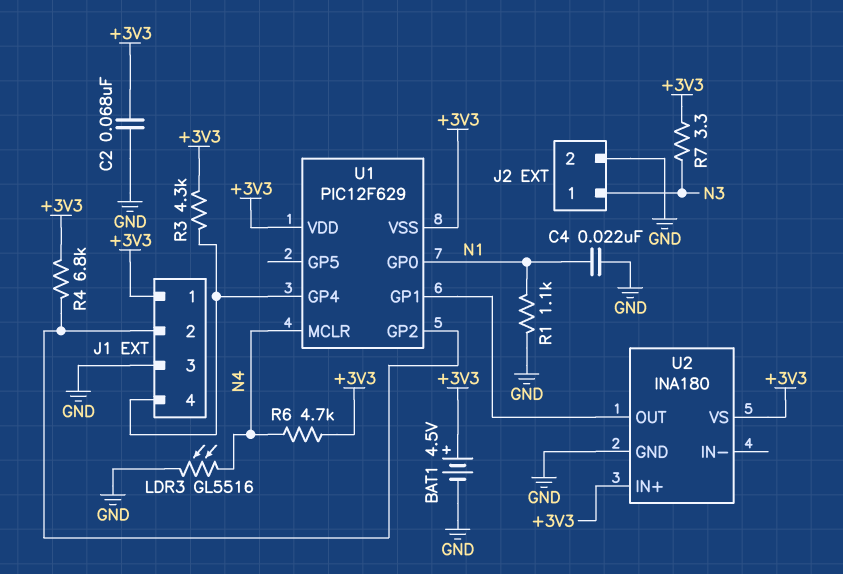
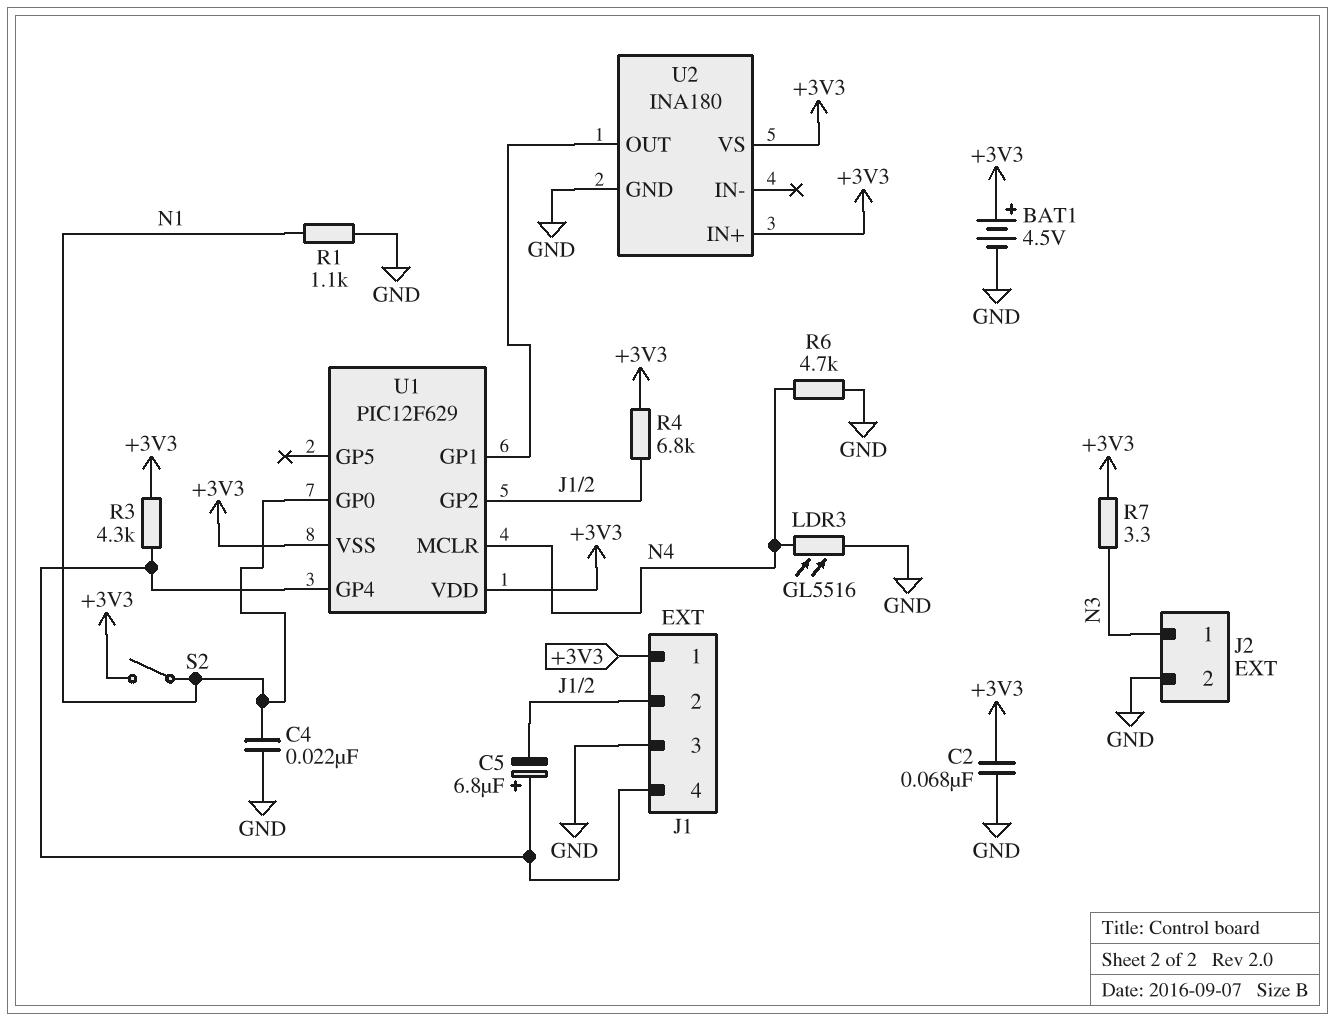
C5: none -> 6.8uF (plus J1/4, minus J1/2)
R6: 4.7k (+3V3, N4) -> 4.7k (GND, N4)
S2: none -> switch (+3V3, N1)

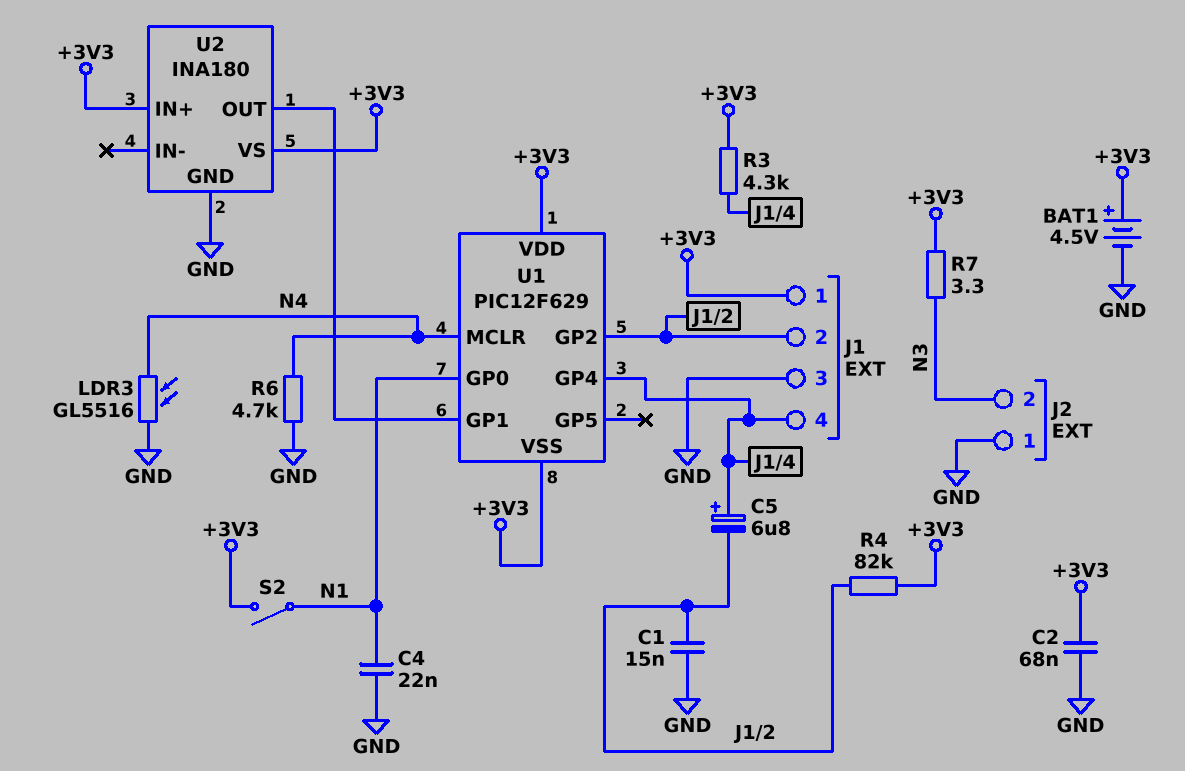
C1: none -> 15nF (GND, J1/2)
J2 pin 1: N3 -> GND
J2 pin 2: GND -> N3
R1: 1.1k (GND, N1) -> none
R4: 6.8k (+3V3, J1/2) -> 82k (+3V3, J1/2)

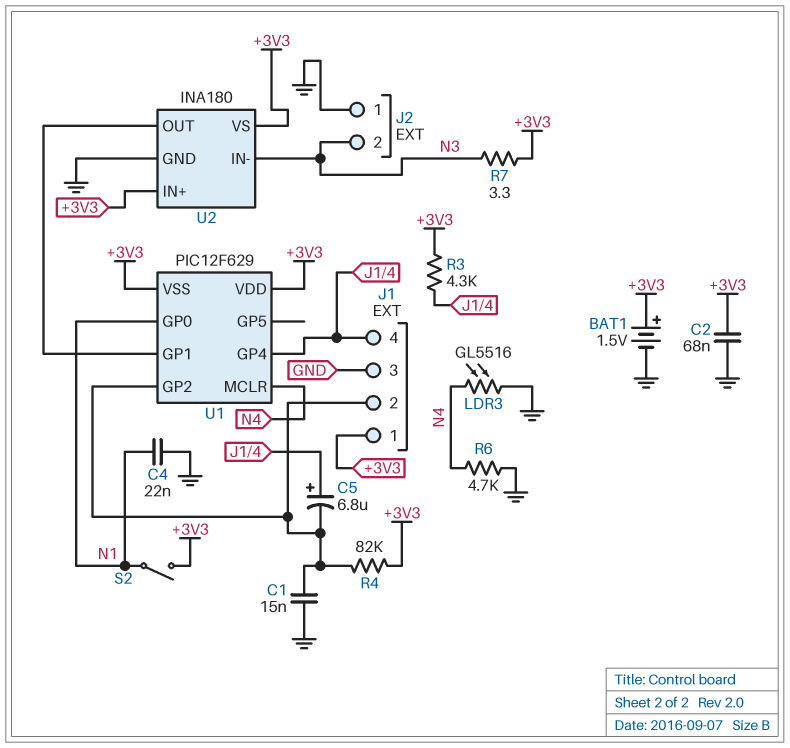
BAT1: 4.5V (plus +3V3, minus GND) -> 1.5V (plus +3V3, minus GND)
U2 pin IN-: none -> N3

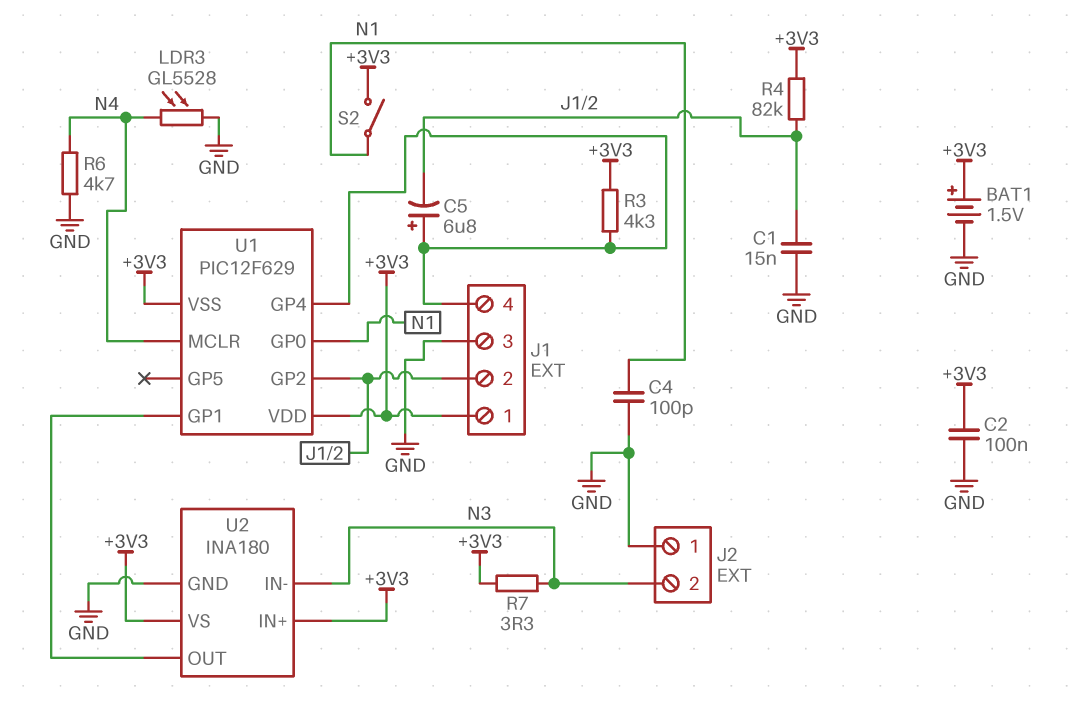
C2: 68nF (+3V3, GND) -> 100nF (+3V3, GND)
C4: 22nF (GND, N1) -> 100pF (GND, N1)
LDR3: GL5516 (GND, N4) -> GL5528 (GND, N4)

